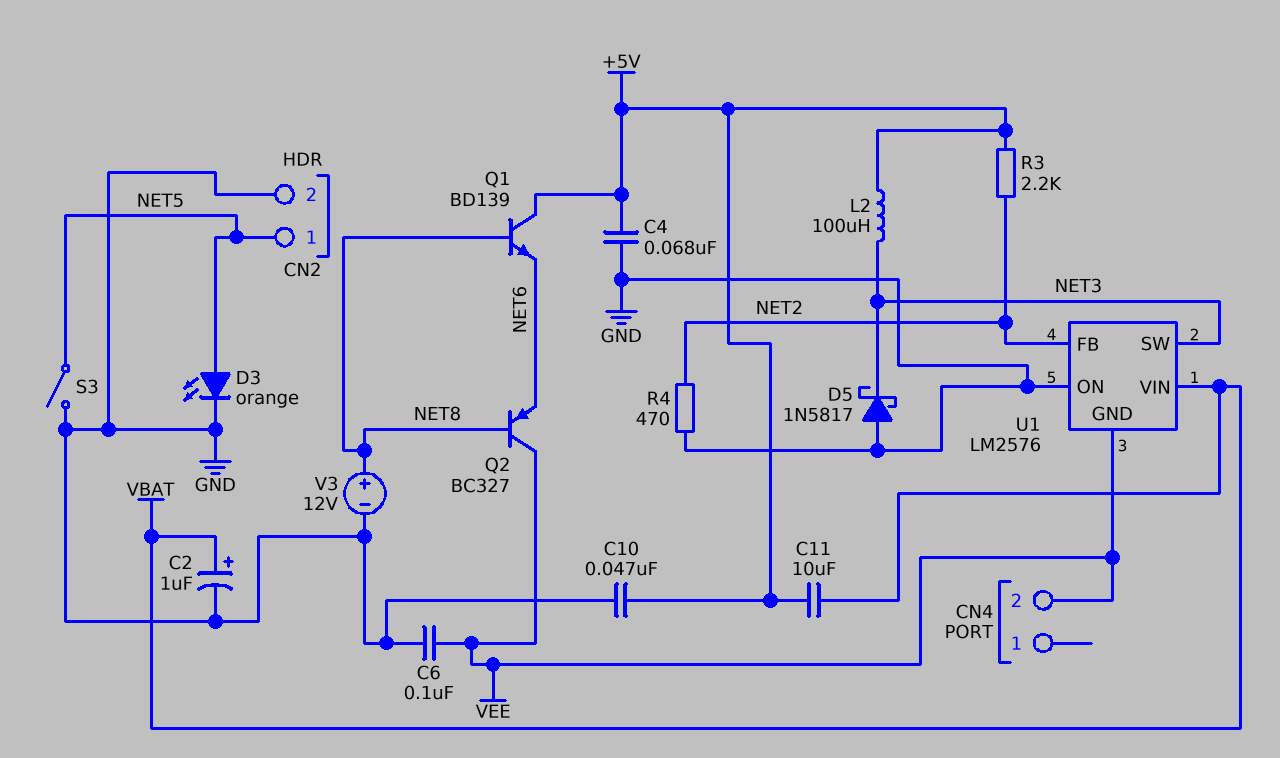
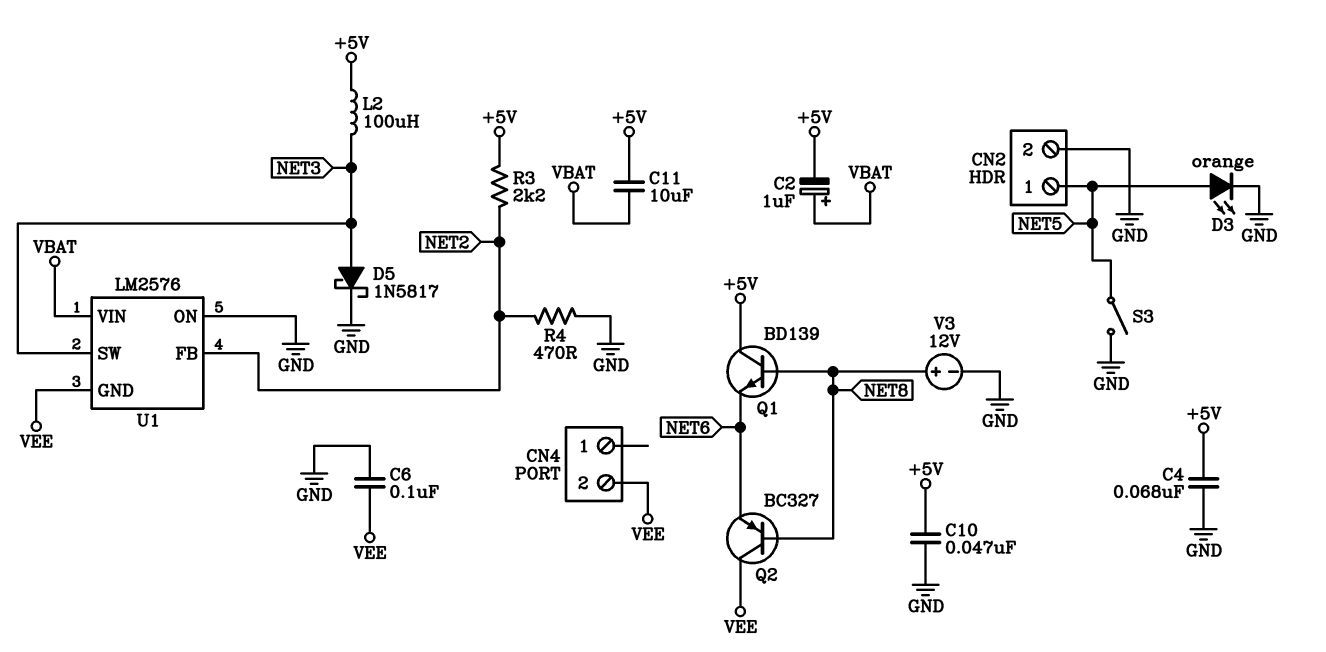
C2: 1uF (plus VBAT, minus GND) -> 1uF (plus VBAT, minus +5V)
D5: schottky 1N5817 (A GND, K NET3) -> schottky 1N5817 (A NET3, K GND)

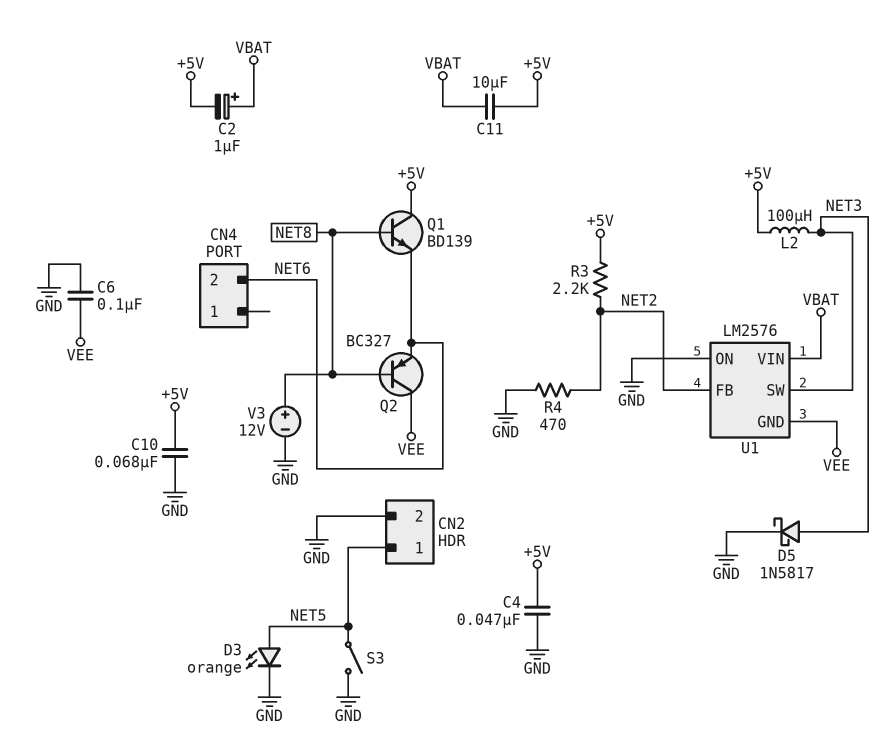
C4: 68nF (+5V, GND) -> 47nF (+5V, GND)
C10: 47nF (+5V, GND) -> 68nF (+5V, GND)
CN4 pin 2: VEE -> NET6

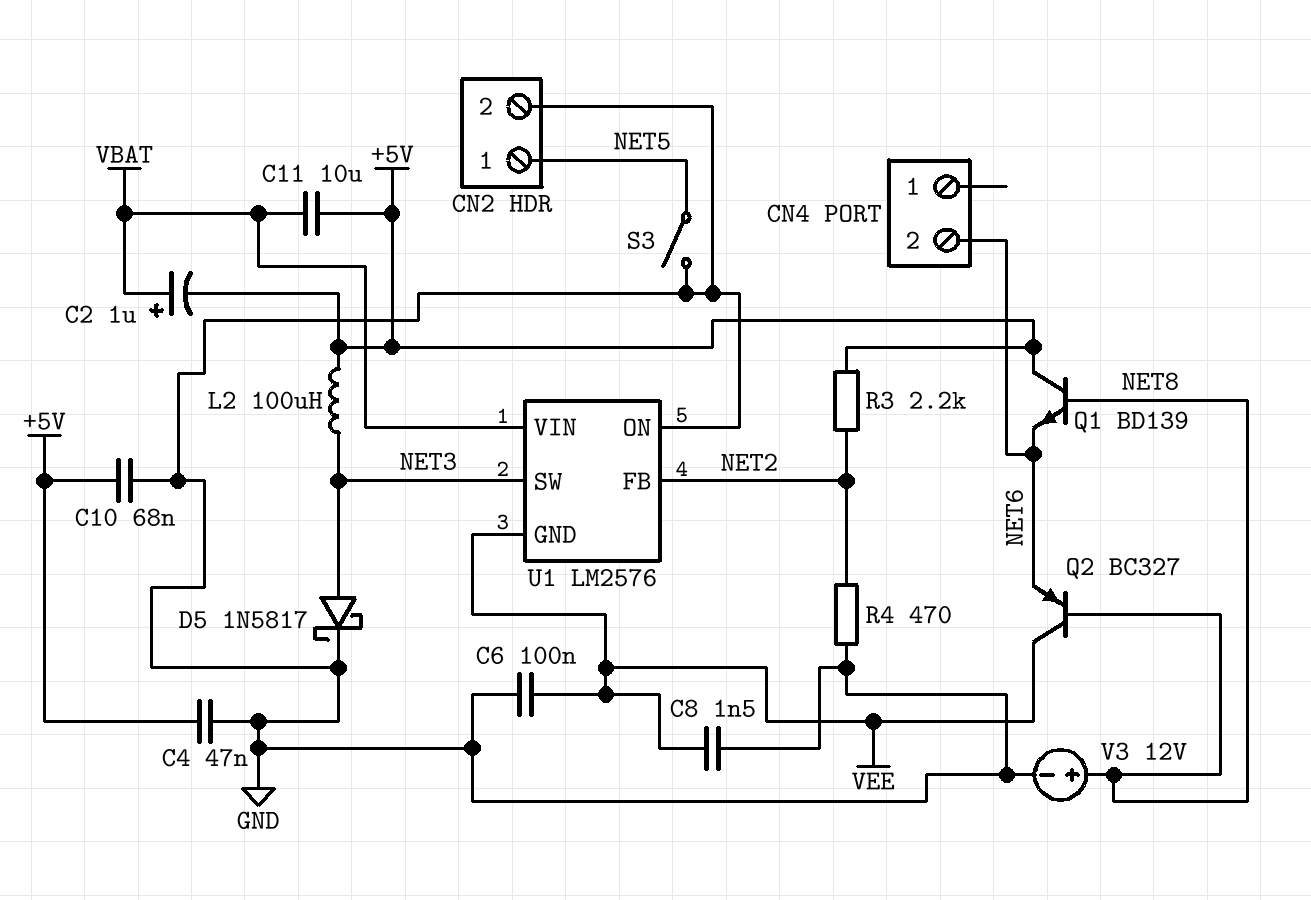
C8: none -> 1.5nF (GND, VEE)
D3: LED orange (A NET5, K GND) -> none

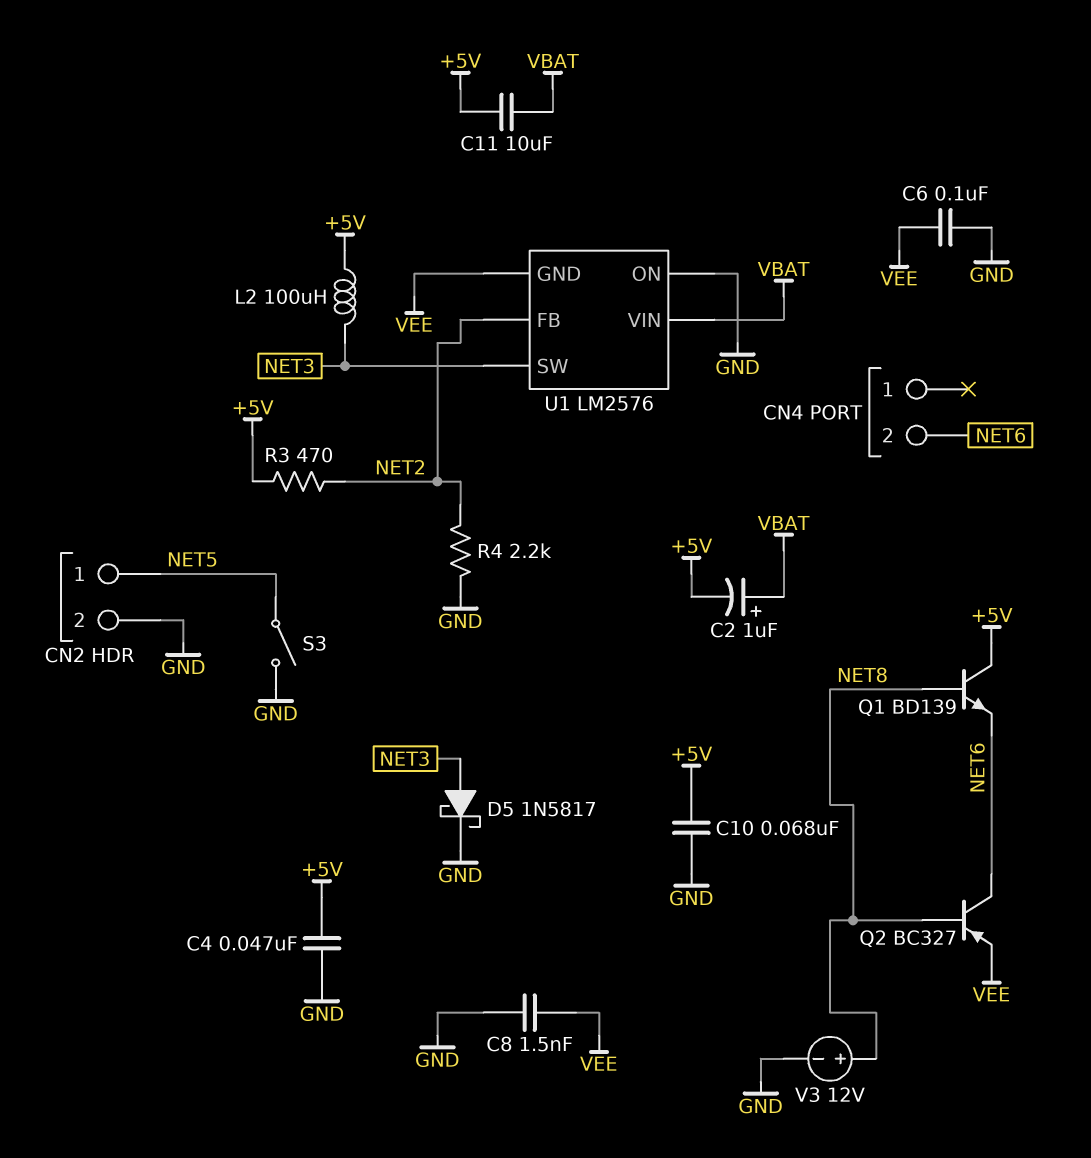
Q2: PNP BC327 (B NET8, C VEE, E NET6) -> PNP BC327 (B NET8, C NET6, E VEE)
R3: 2.2k (+5V, NET2) -> 470 (+5V, NET2)
R4: 470 (GND, NET2) -> 2.2k (GND, NET2)

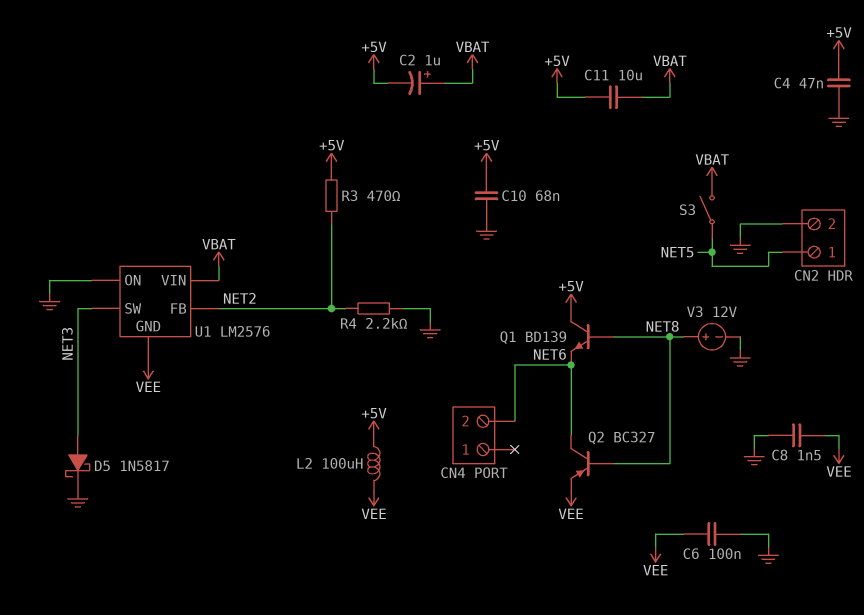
L2: 100uH (+5V, NET3) -> 100uH (+5V, VEE)
S3: switch (GND, NET5) -> switch (NET5, VBAT)

